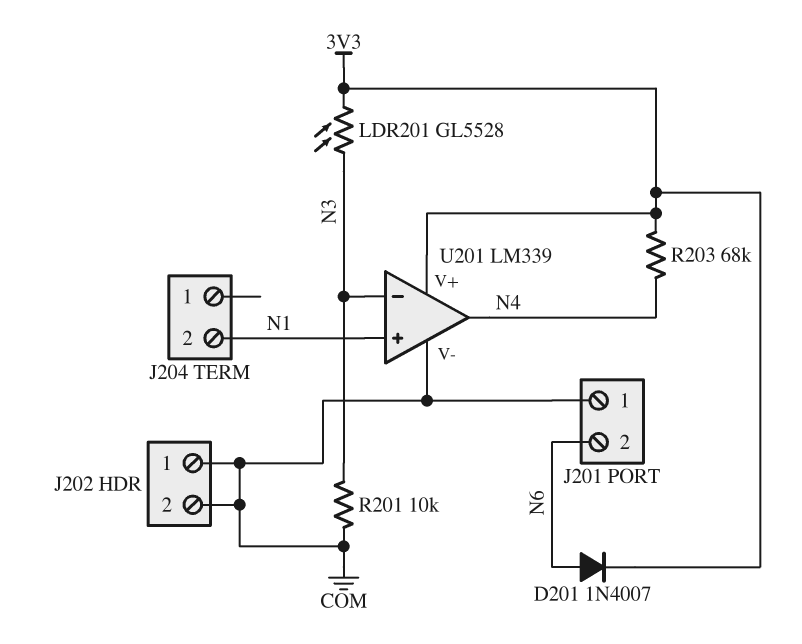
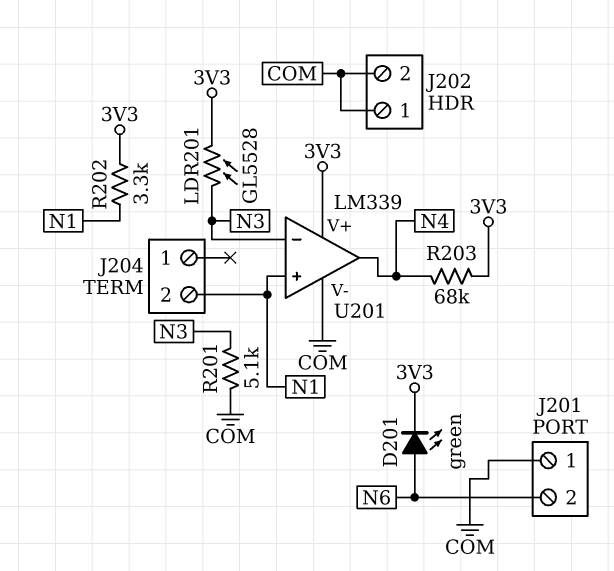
D201: diode 1N4007 (A N6, K 3V3) -> LED green (A N6, K 3V3)
R201: 10k (COM, N3) -> 5.1k (COM, N3)
R202: none -> 3.3k (3V3, N1)

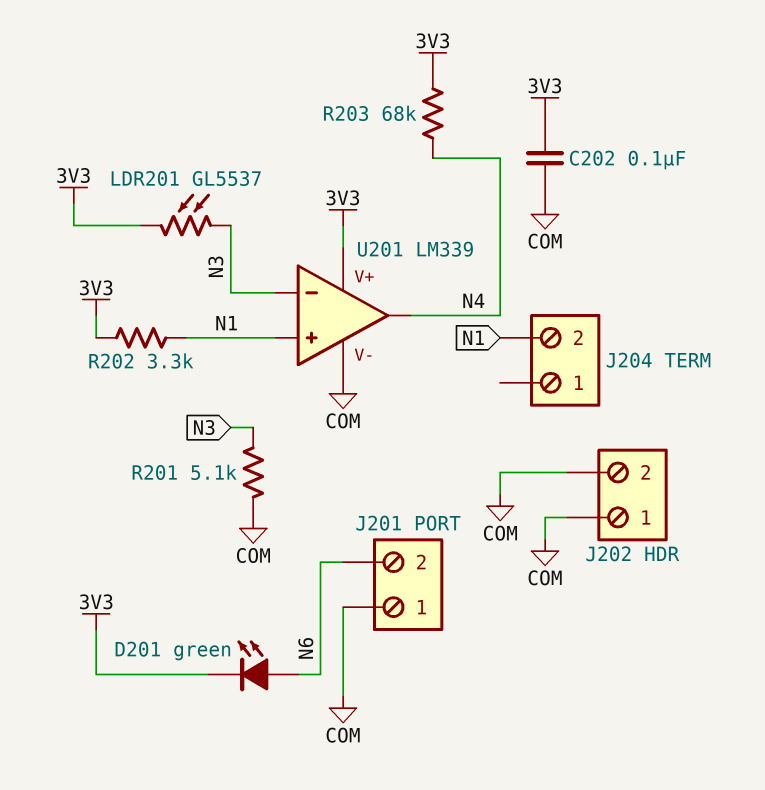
C202: none -> 100nF (3V3, COM)
LDR201: GL5528 (3V3, N3) -> GL5537 (3V3, N3)

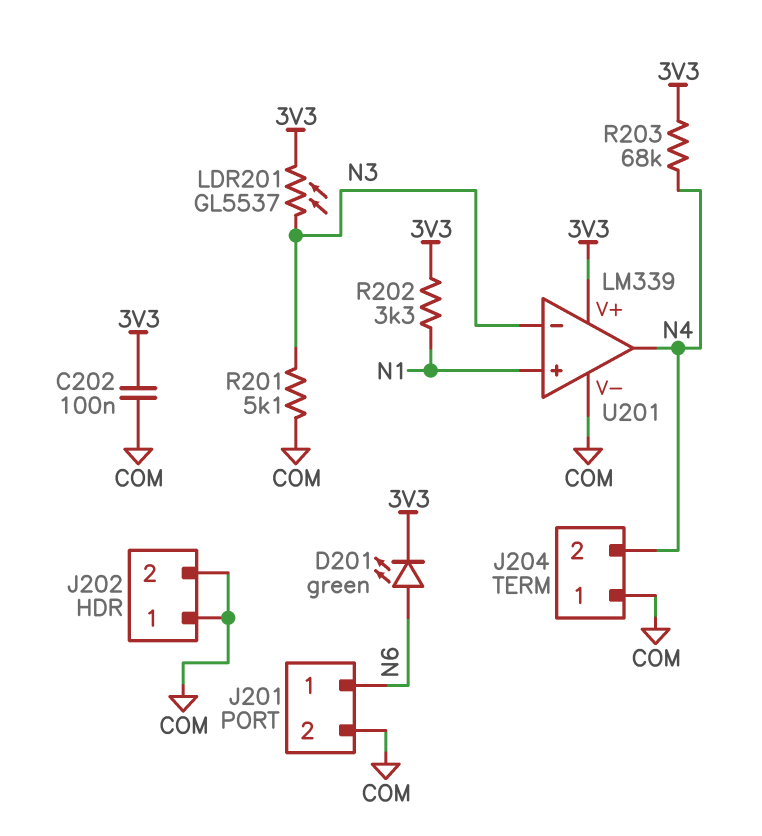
J201 pin 1: COM -> N6
J201 pin 2: N6 -> COM
J204 pin 1: none -> COM
J204 pin 2: N1 -> N4

